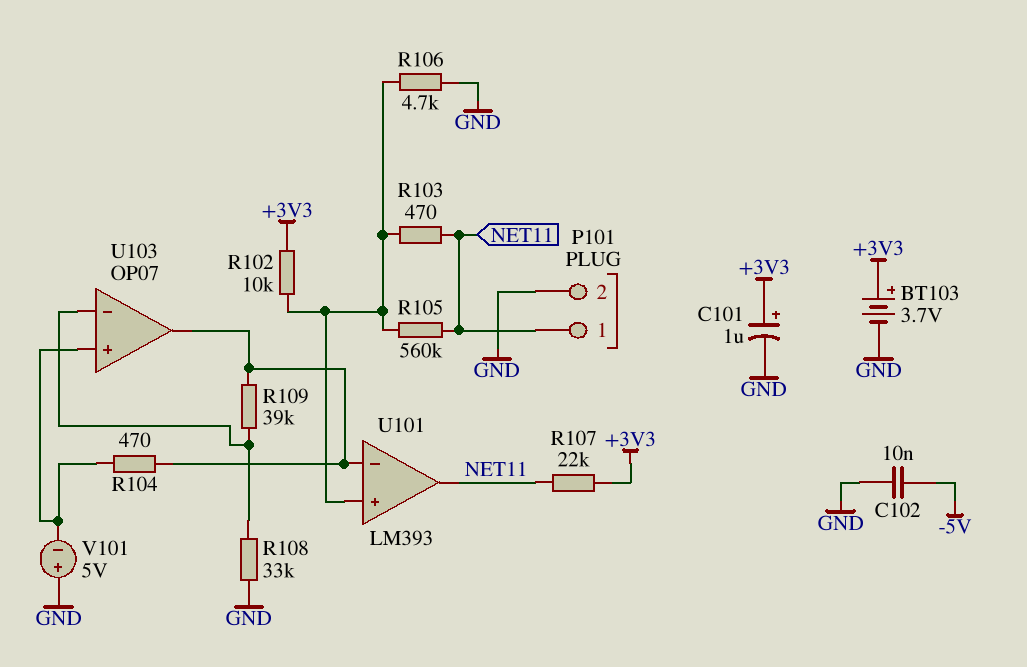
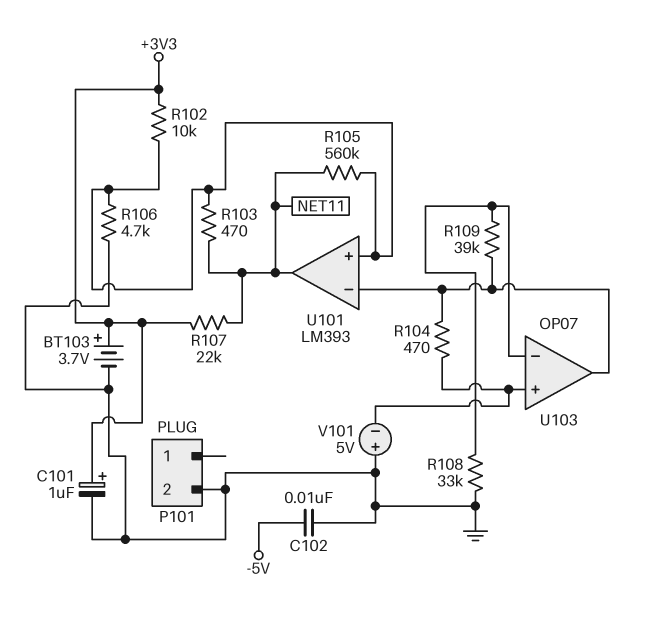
P101 pin 1: NET11 -> none

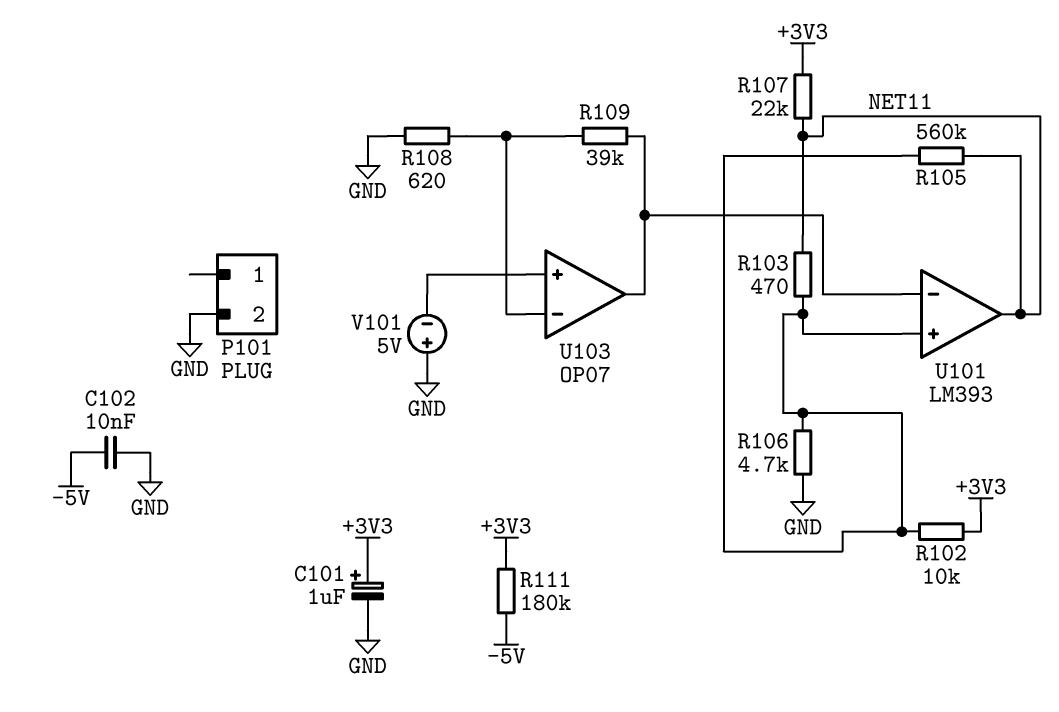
BT103: 3.7V (plus +3V3, minus GND) -> none
R104: 470 (U101/in-, U103/in+) -> none
R108: 33k (GND, U103/in-) -> 620 (GND, U103/in-)
R111: none -> 180k (+3V3, -5V)

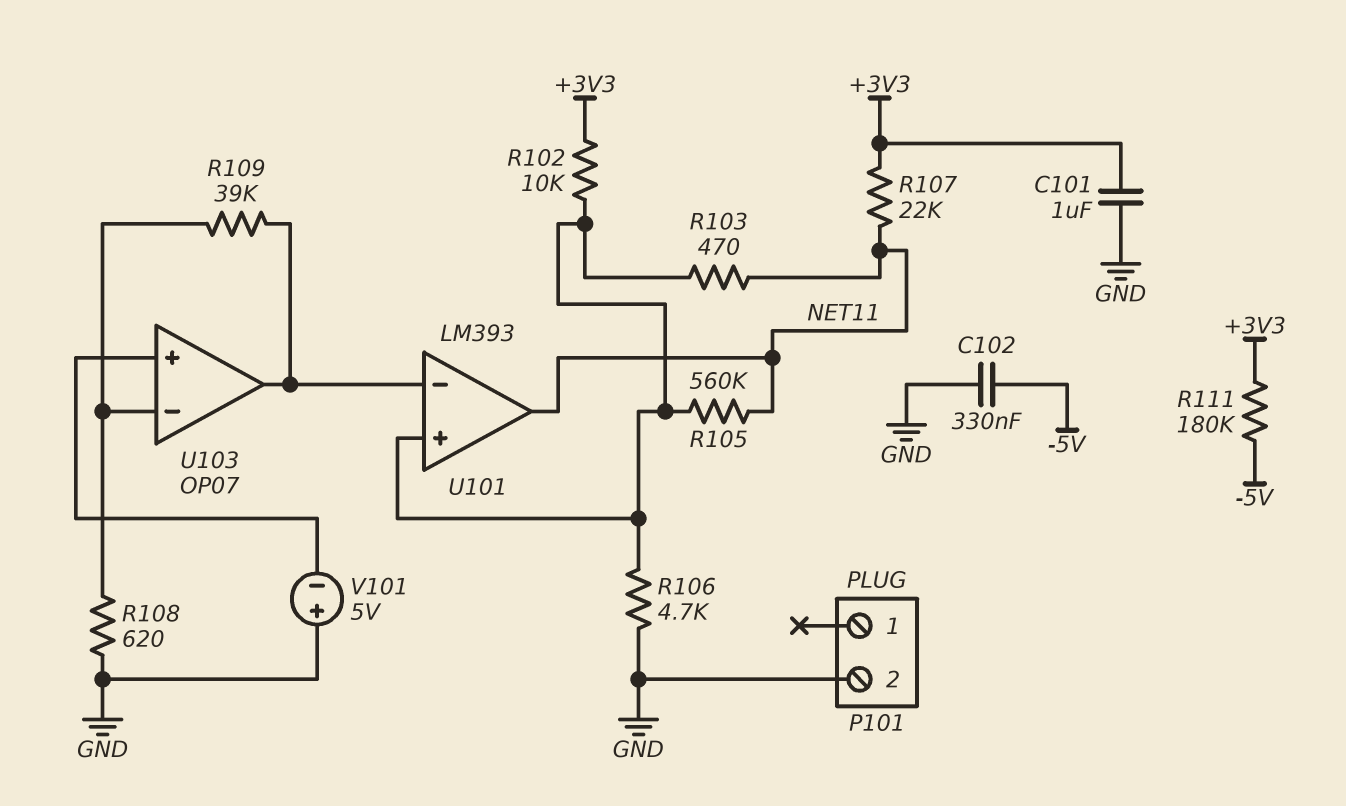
C101: 1uF (plus +3V3, minus GND) -> 1uF (+3V3, GND)
C102: 10nF (-5V, GND) -> 330nF (-5V, GND)

